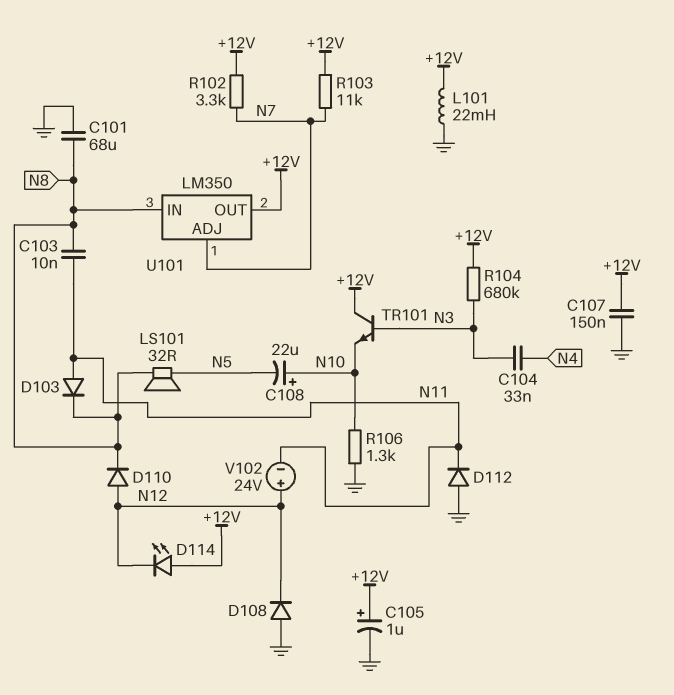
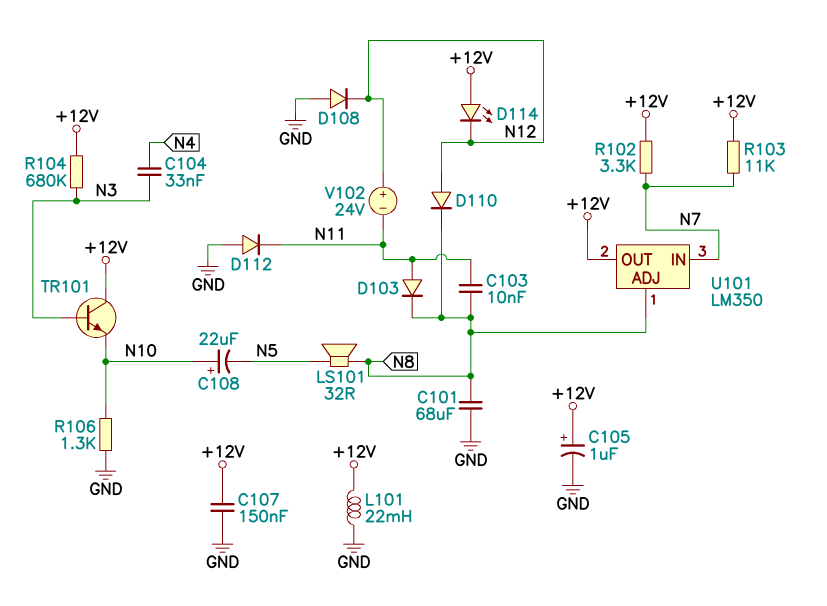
U101 pin ADJ: N7 -> N8
U101 pin IN: N8 -> N7

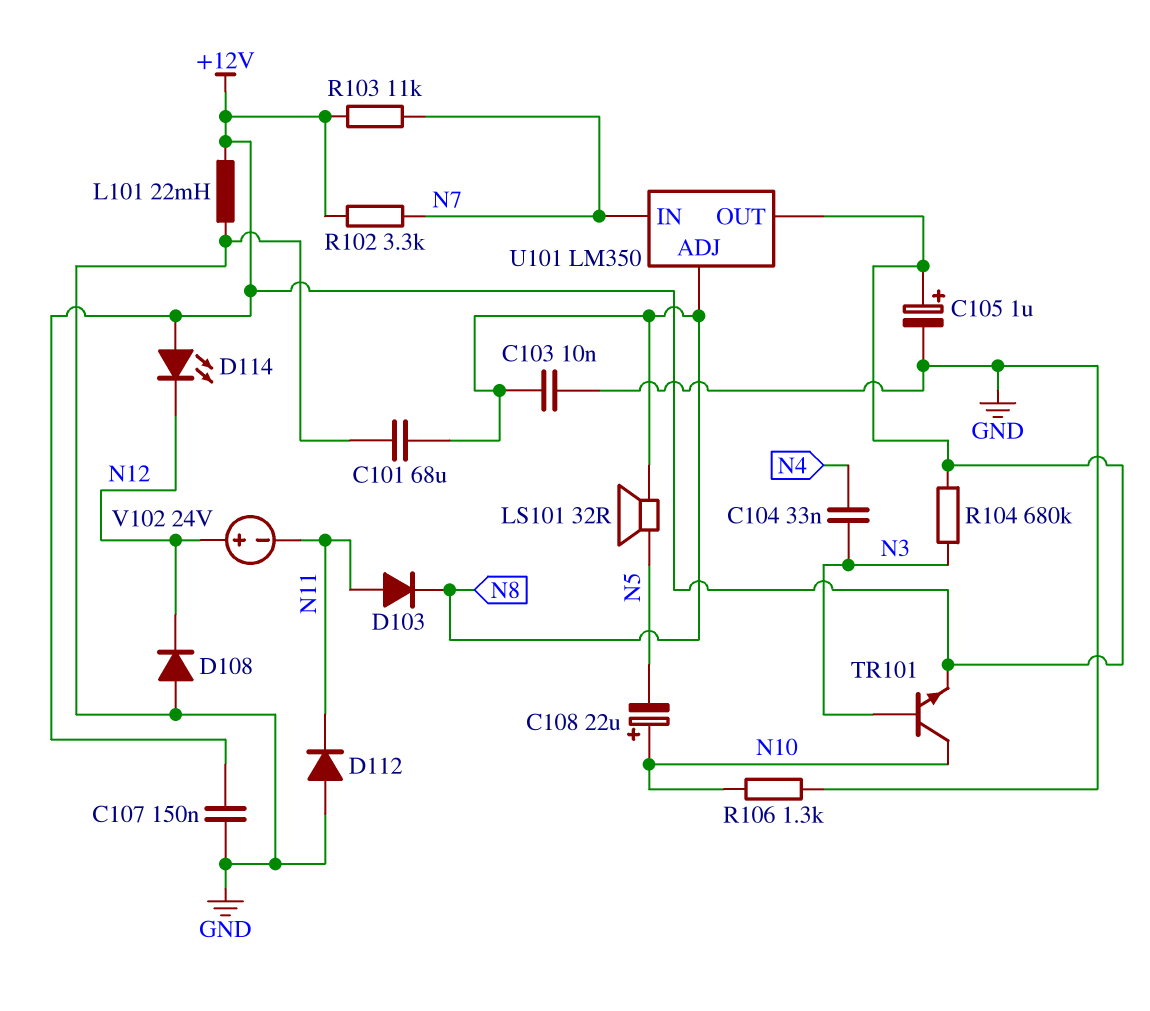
C103: 10nF (N8, N11) -> 10nF (GND, N8)
D110: diode (A N12, K N8) -> none
TR101: NPN (B N3, C +12V, E N10) -> NPN (B N3, C N10, E +12V)

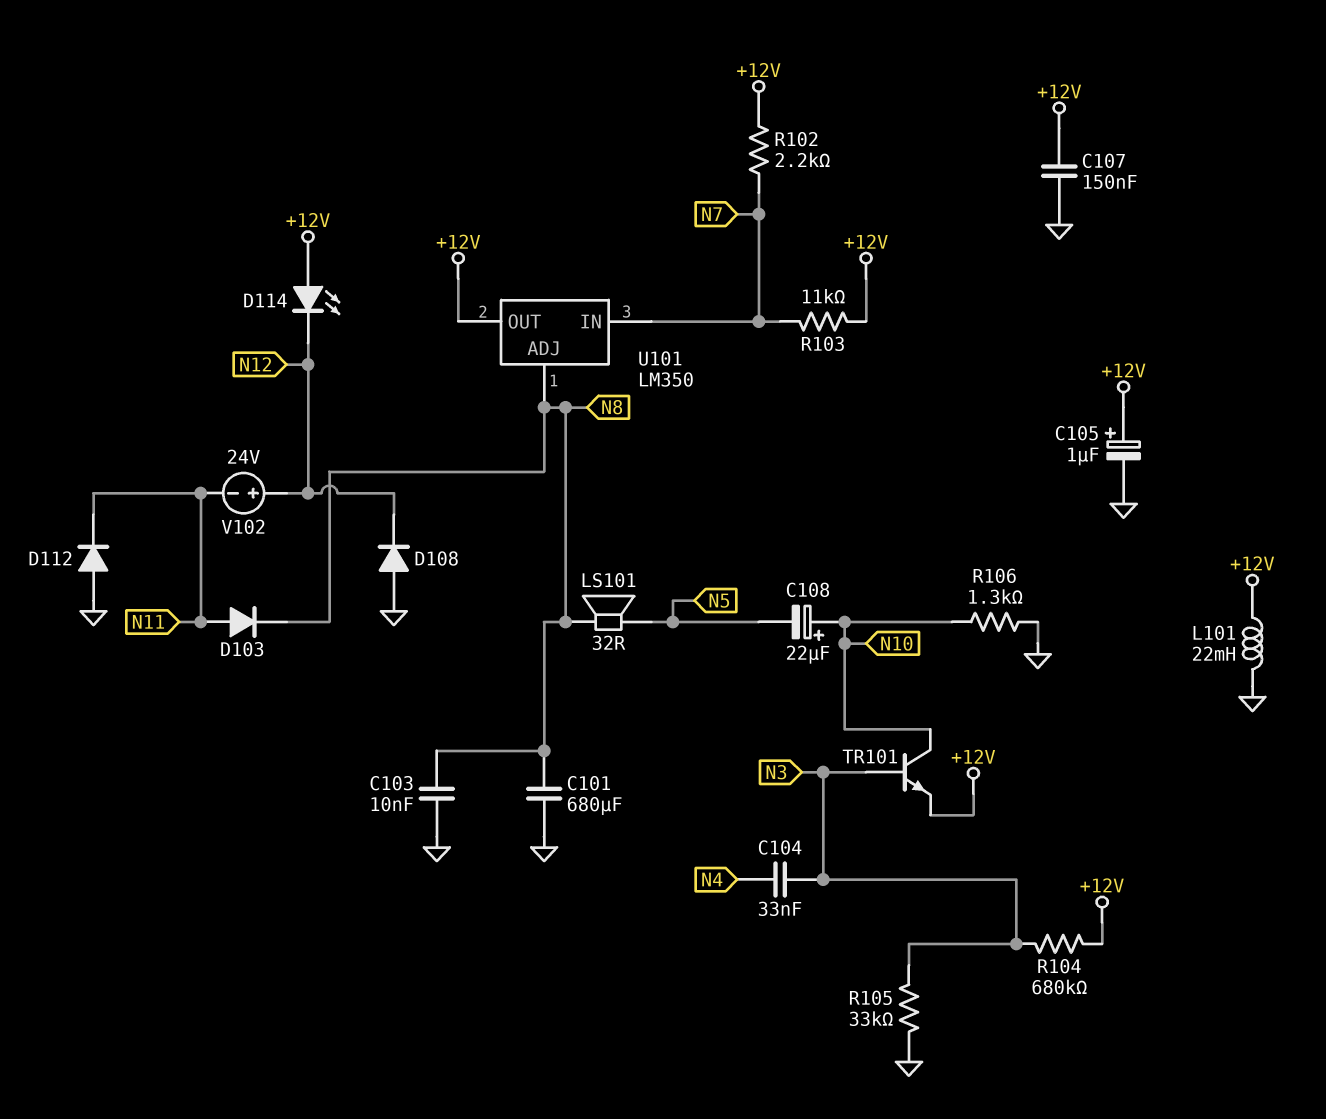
C101: 68uF (GND, N8) -> 680uF (GND, N8)
R102: 3.3k (+12V, N7) -> 2.2k (+12V, N7)
R105: none -> 33k (GND, N3)

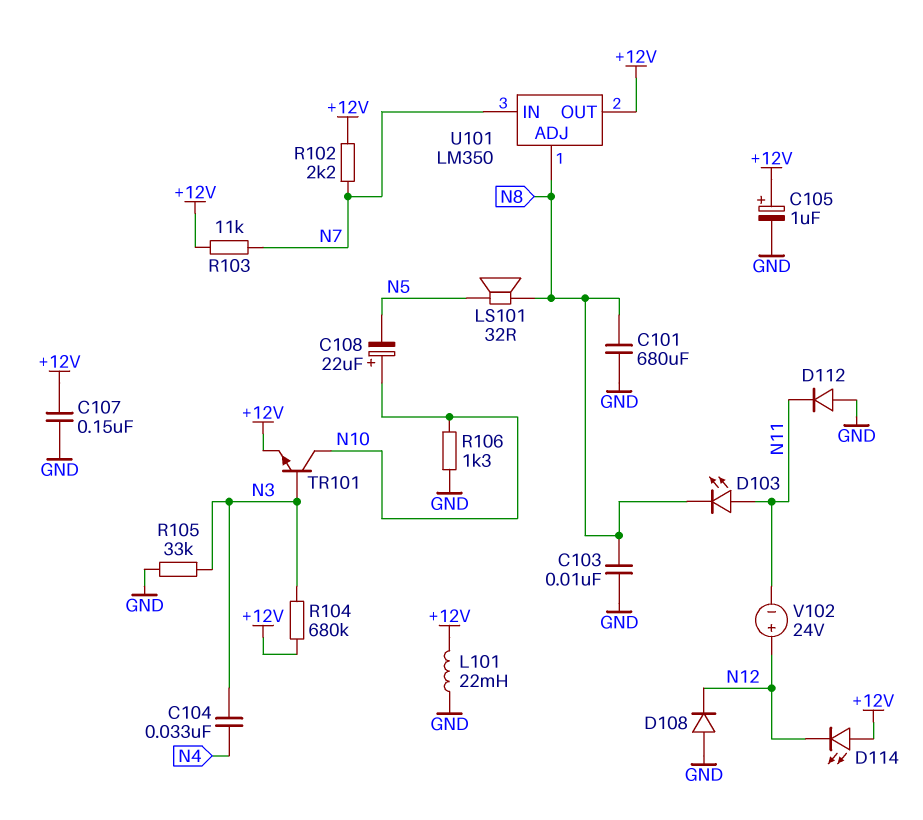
D103: diode (A N11, K N8) -> LED (A N11, K N8)

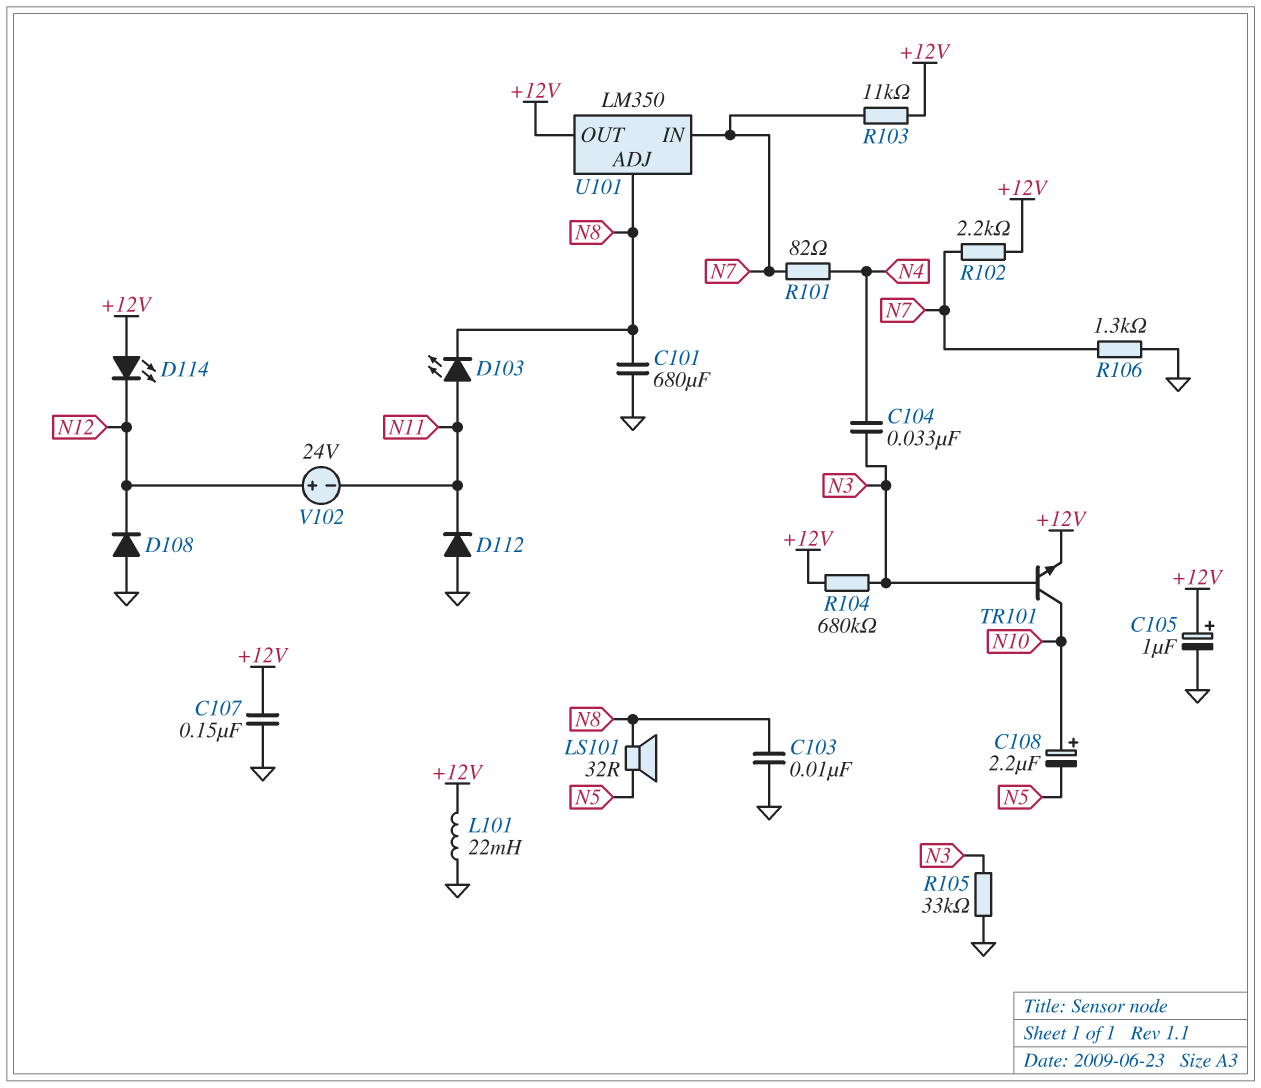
C108: 22uF (plus N10, minus N5) -> 2.2uF (plus N10, minus N5)
R101: none -> 82 (N4, N7)
R106: 1.3k (GND, N10) -> 1.3k (GND, N7)

